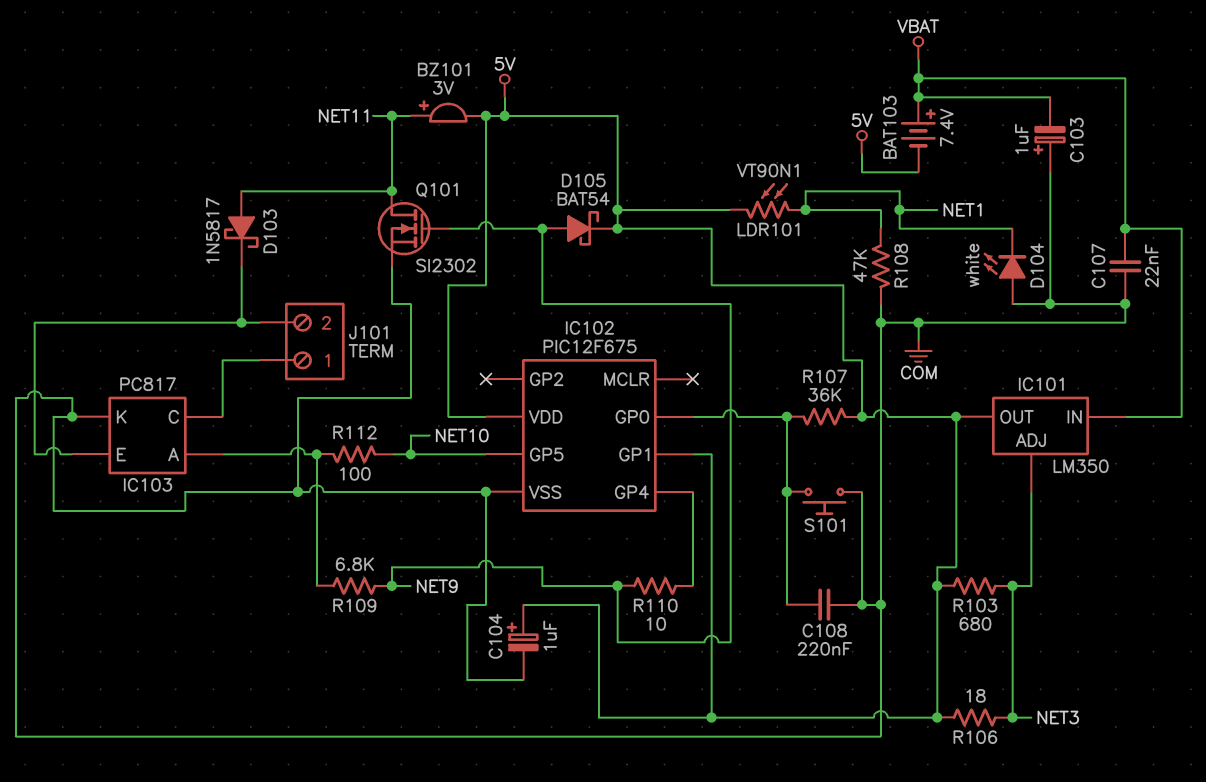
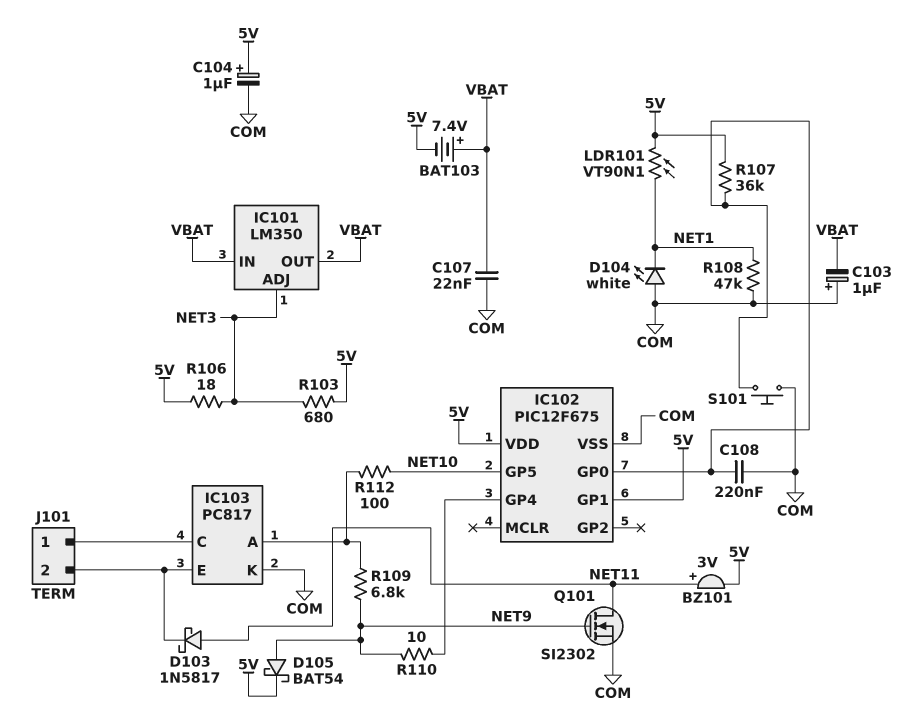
IC101 pin OUT: 5V -> VBAT

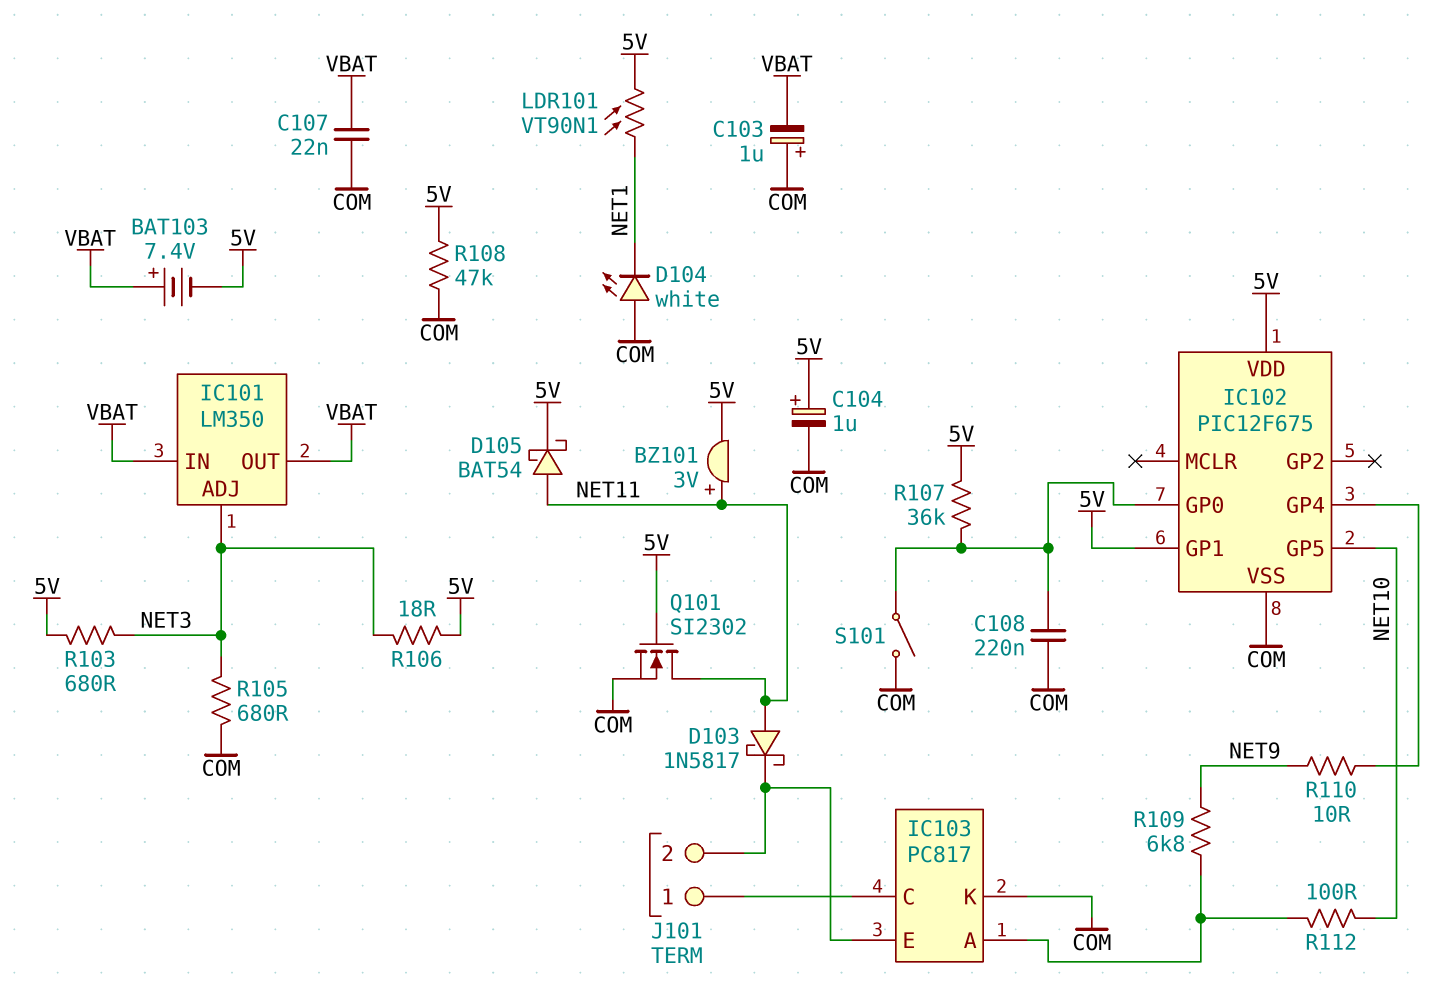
D105: schottky BAT54 (A NET9, K 5V) -> schottky BAT54 (A NET11, K 5V)
Q101: NMOS SI2302 (G NET9, D NET11, S COM) -> NMOS SI2302 (G 5V, D NET11, S COM)
R105: none -> 680 (COM, NET3)
R108: 47k (COM, NET1) -> 47k (5V, COM)
S101: button (COM, IC102/GP0) -> switch (COM, IC102/GP0)

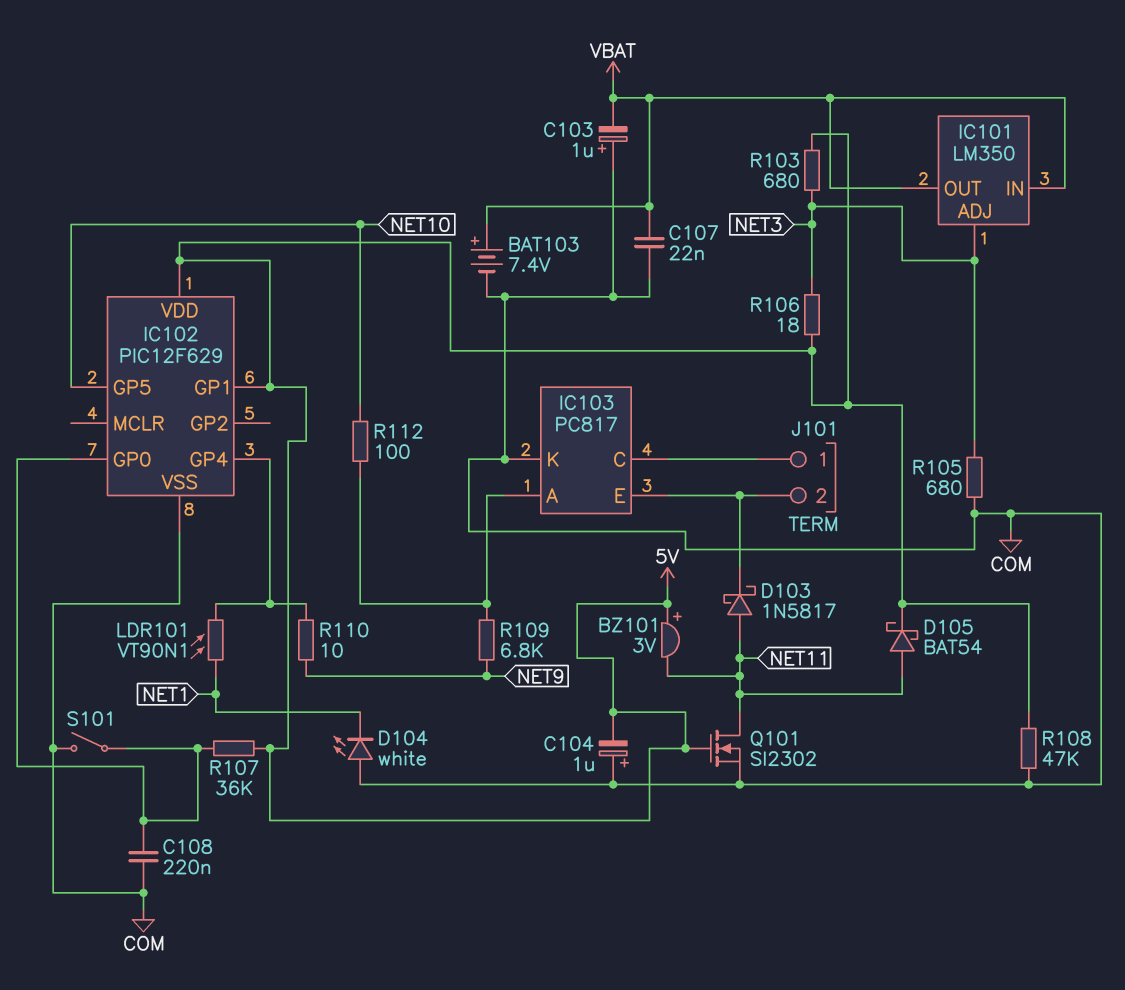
BAT103: 7.4V (plus VBAT, minus 5V) -> 7.4V (plus VBAT, minus COM)
BZ101: buzzer 3V (plus NET11, minus 5V) -> buzzer 3V (plus 5V, minus NET11)
C104: 1uF (plus 5V, minus COM) -> 1uF (plus COM, minus 5V)
IC102: PIC12F675 -> PIC12F629
LDR101: VT90N1 (5V, NET1) -> VT90N1 (IC102/GP4, NET1)

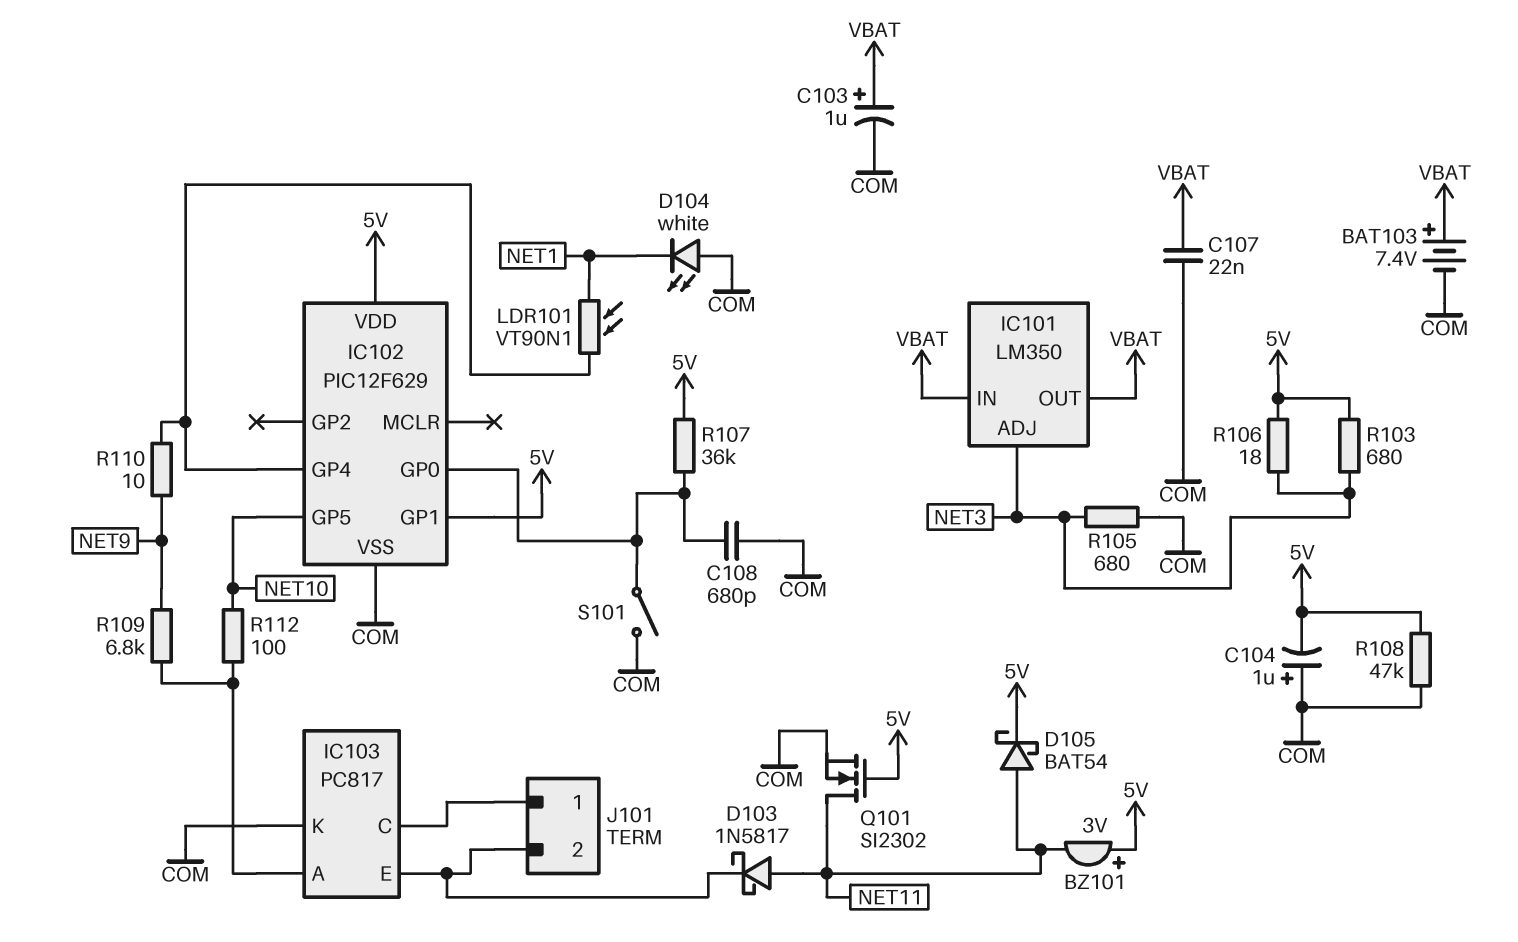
C103: 1uF (plus COM, minus VBAT) -> 1uF (plus VBAT, minus COM)
C108: 220nF (COM, IC102/GP0) -> 680pF (COM, IC102/GP0)

